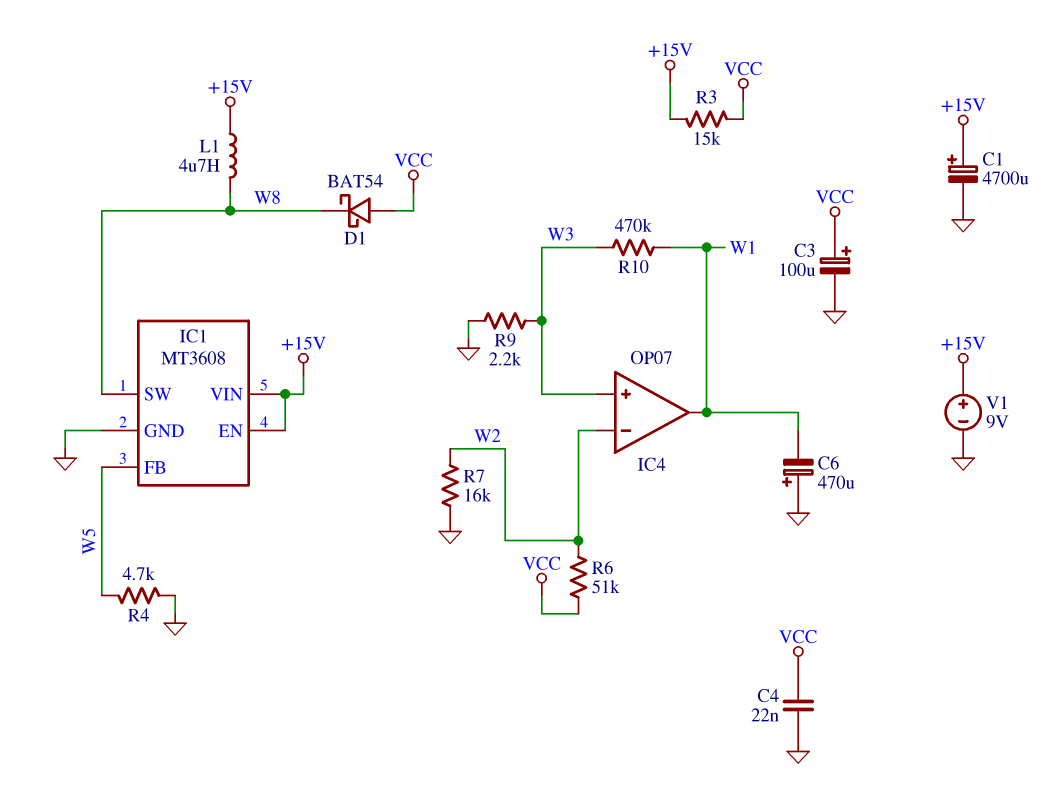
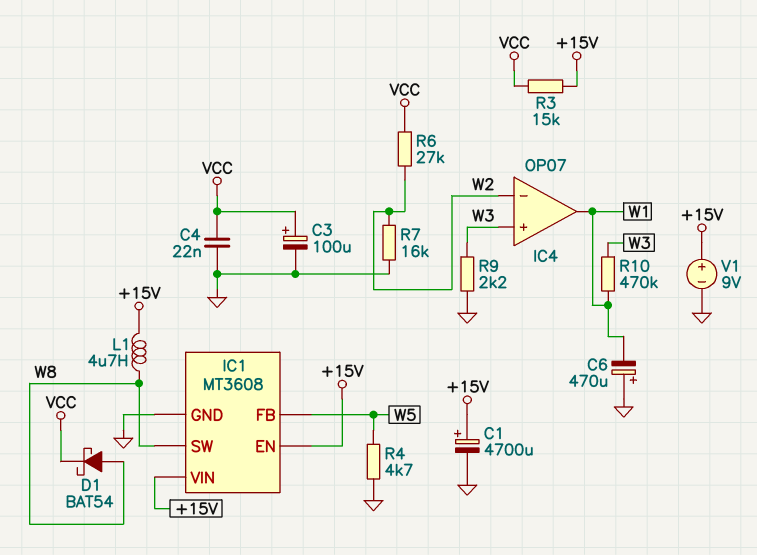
D1: schottky BAT54 (A VCC, K W8) -> schottky BAT54 (A W8, K VCC)
R6: 51k (VCC, W2) -> 27k (VCC, W2)

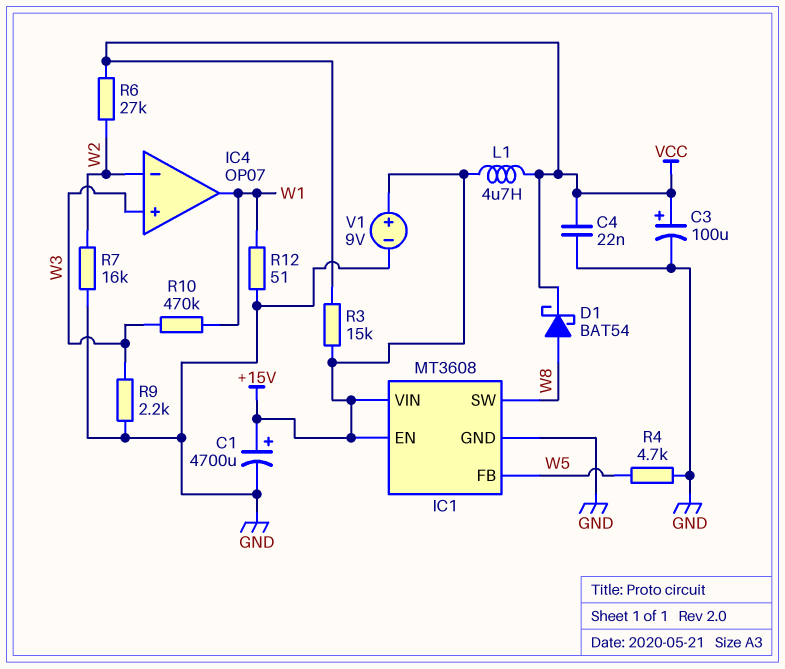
C6: 470uF (plus GND, minus W1) -> none
L1: 4.7uH (+15V, W8) -> 4.7uH (+15V, VCC)
R12: none -> 51 (GND, W1)

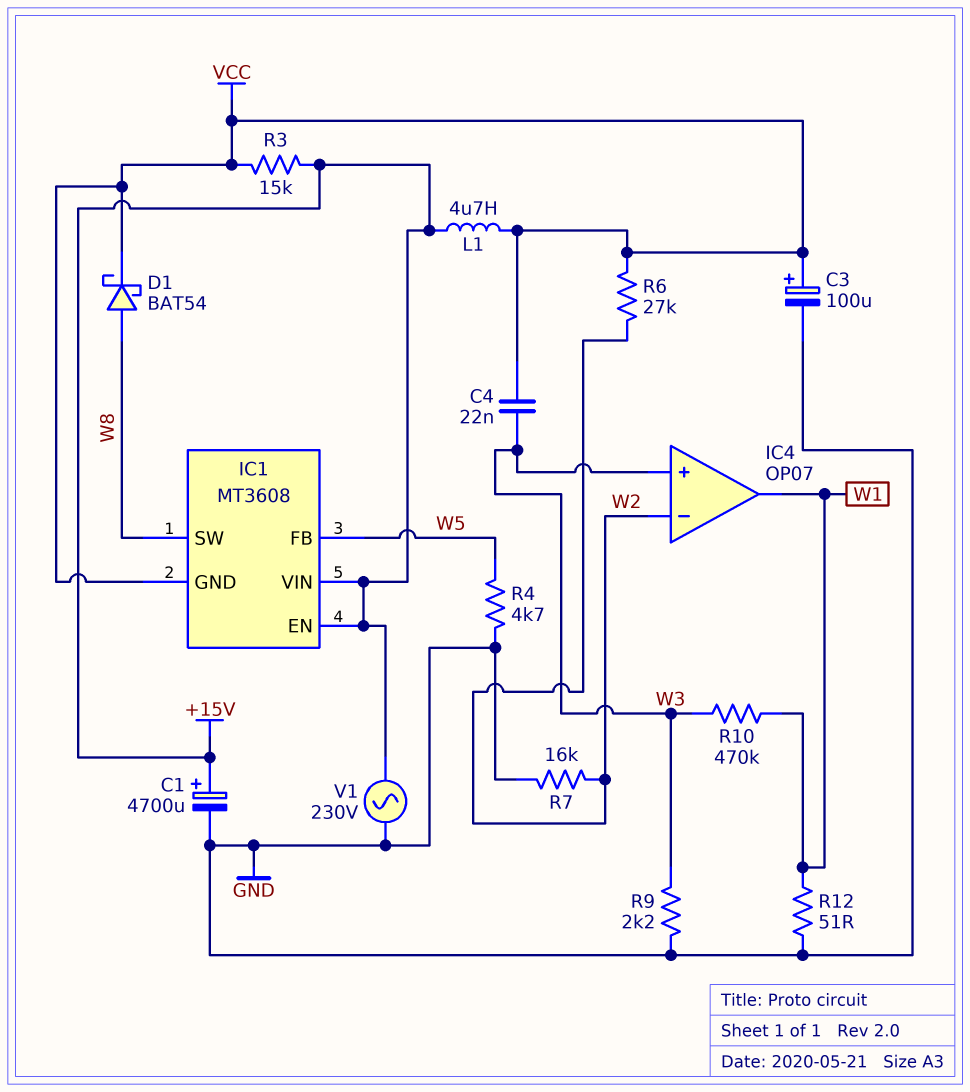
C4: 22nF (GND, VCC) -> 22nF (VCC, W3)
IC1 pin GND: GND -> VCC
V1: 9V (plus +15V, minus GND) -> AC 230V (+15V, GND)

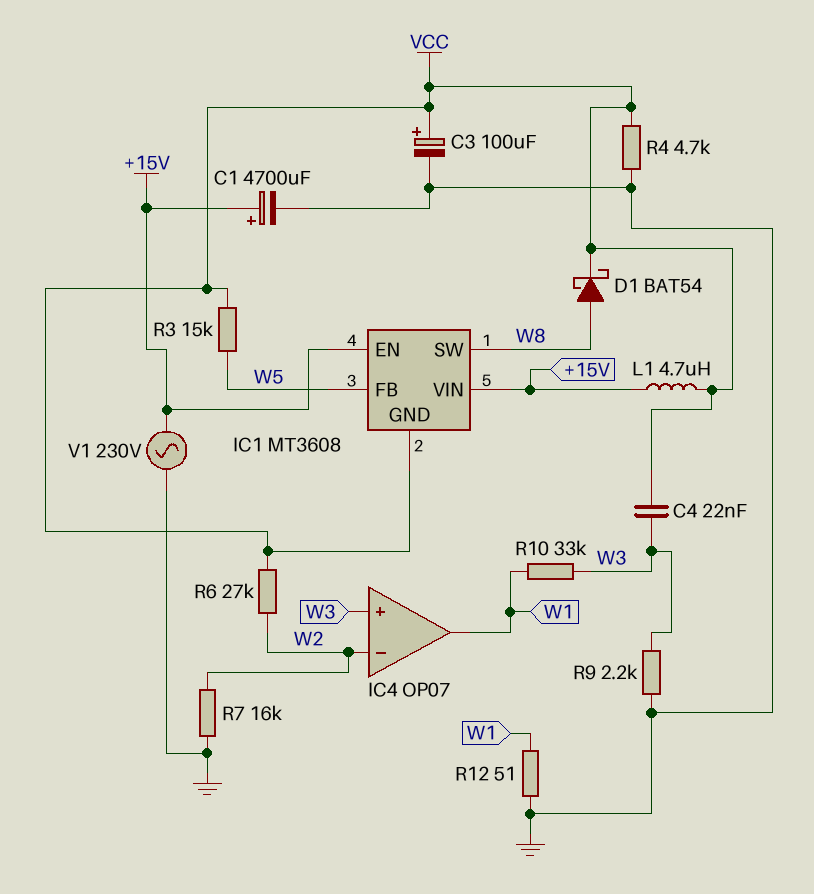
R3: 15k (+15V, VCC) -> 15k (VCC, W5)
R4: 4.7k (GND, W5) -> 4.7k (GND, VCC)
R10: 470k (W1, W3) -> 33k (W1, W3)

